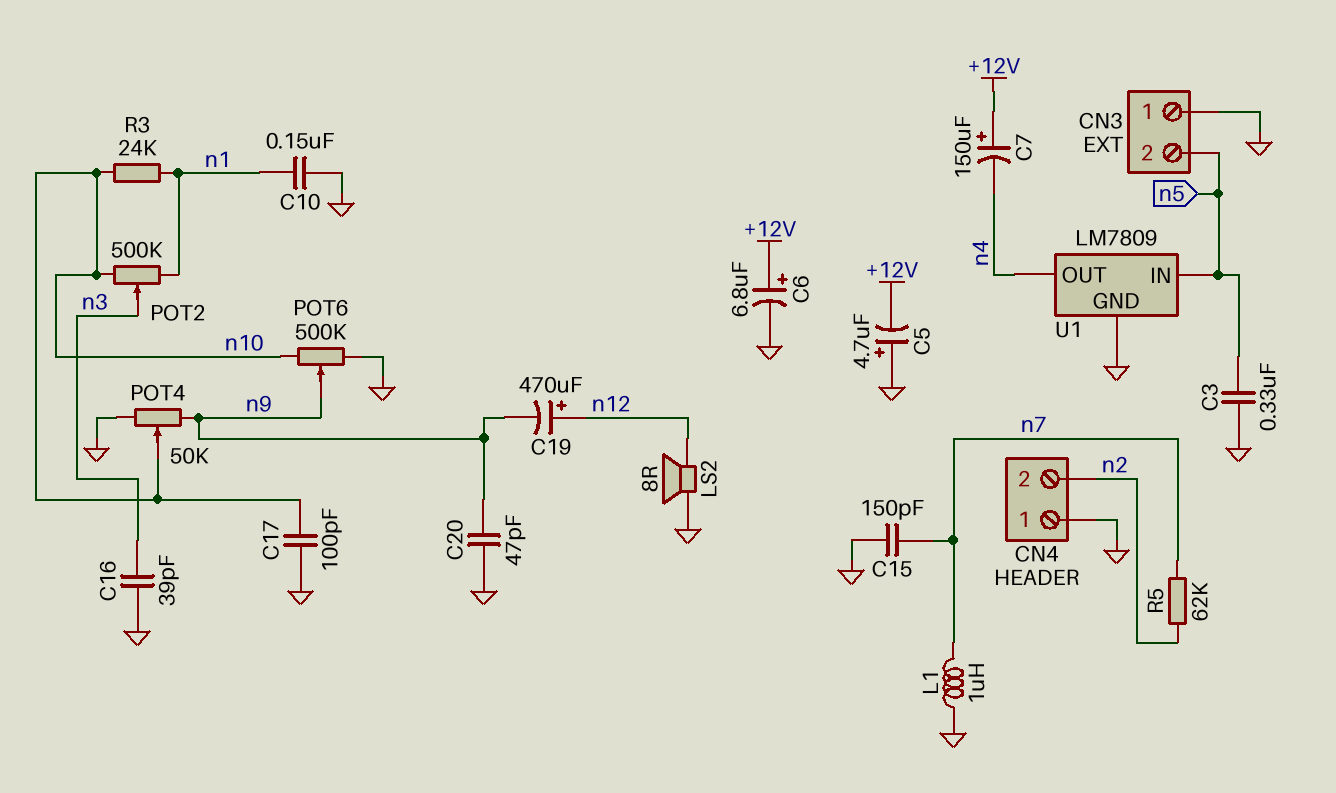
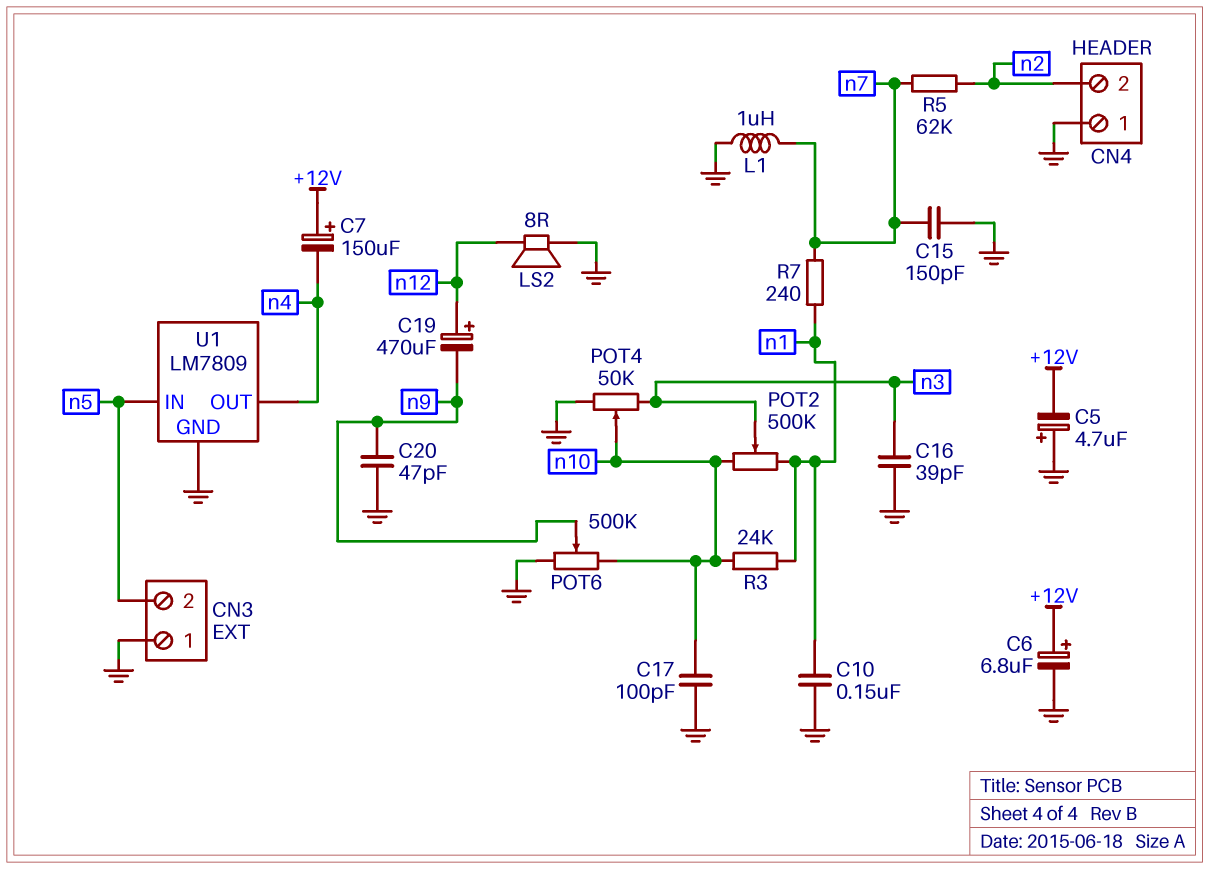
C3: 330nF (GND, n5) -> none
POT4: 50k (GND, n9, wiper n10) -> 50k (GND, n3, wiper n10)
R7: none -> 240 (n1, n7)

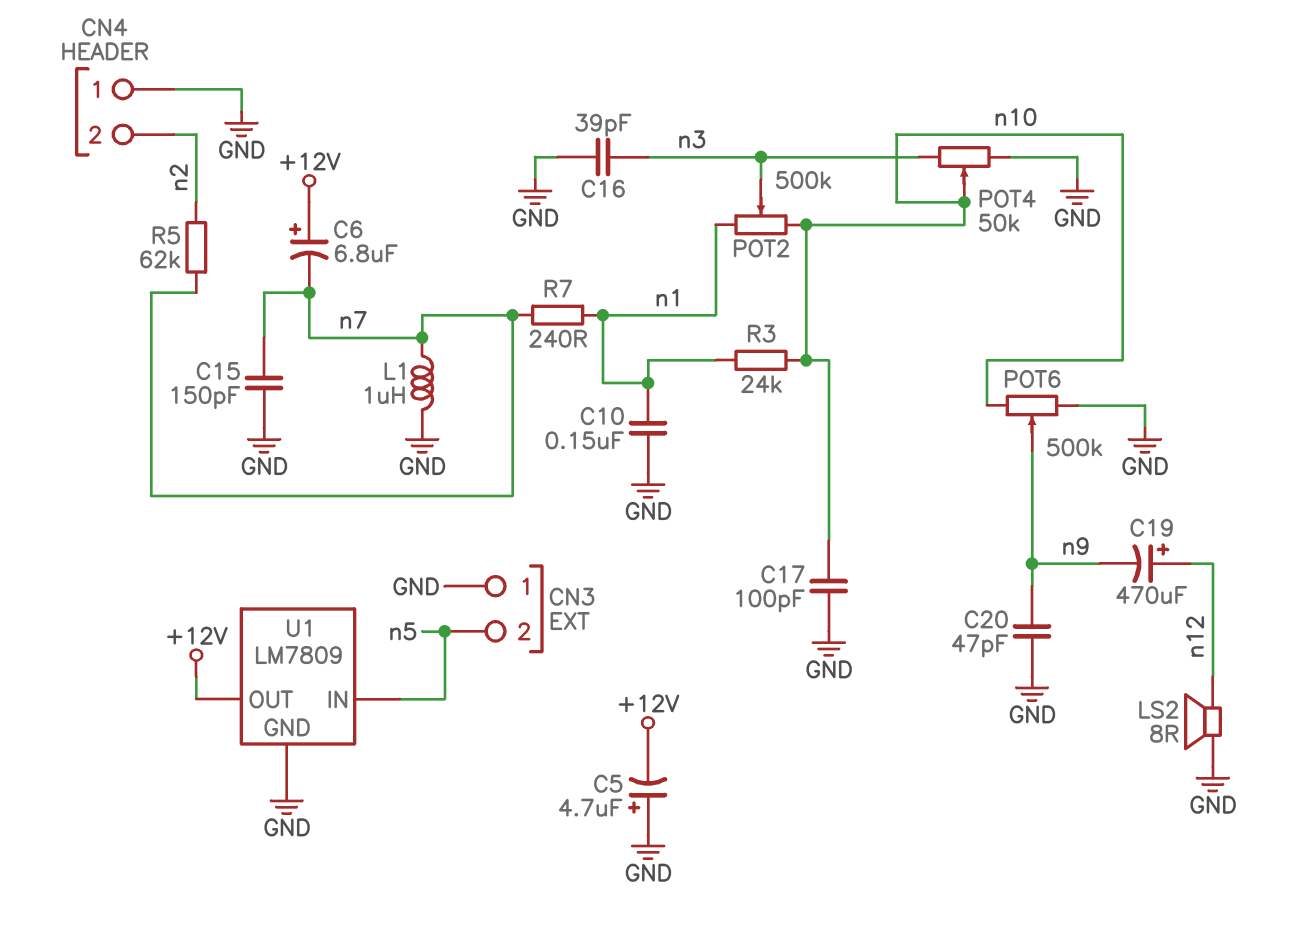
C6: 6.8uF (plus +12V, minus GND) -> 6.8uF (plus +12V, minus n7)
C7: 150uF (plus +12V, minus n4) -> none
U1 pin OUT: n4 -> +12V

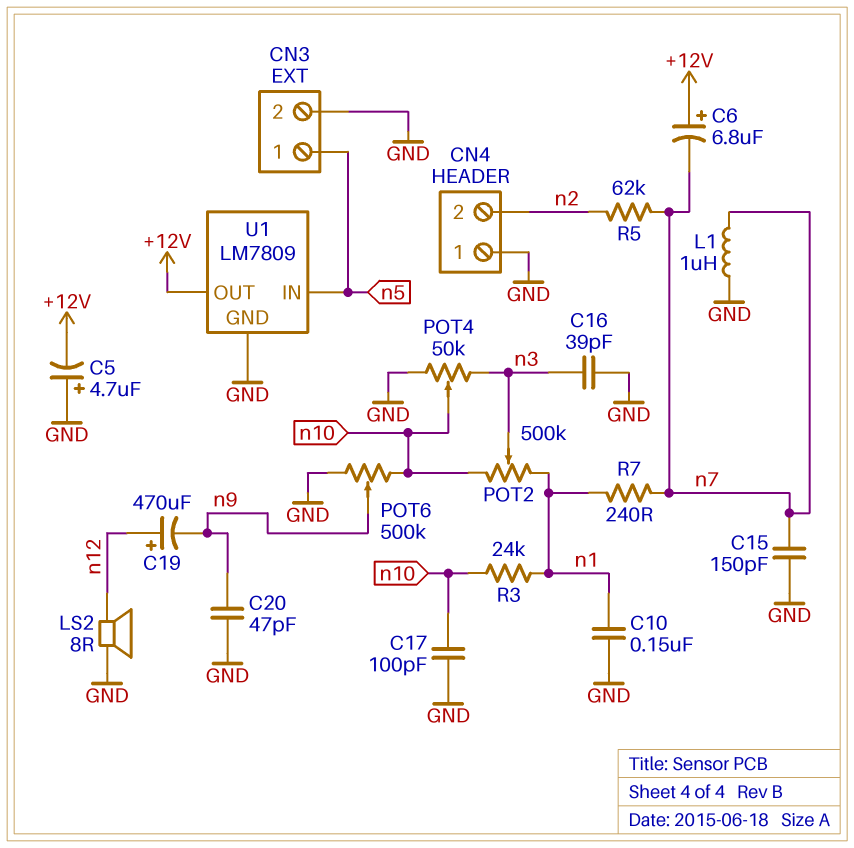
CN3 pin 1: GND -> n5
CN3 pin 2: n5 -> GND

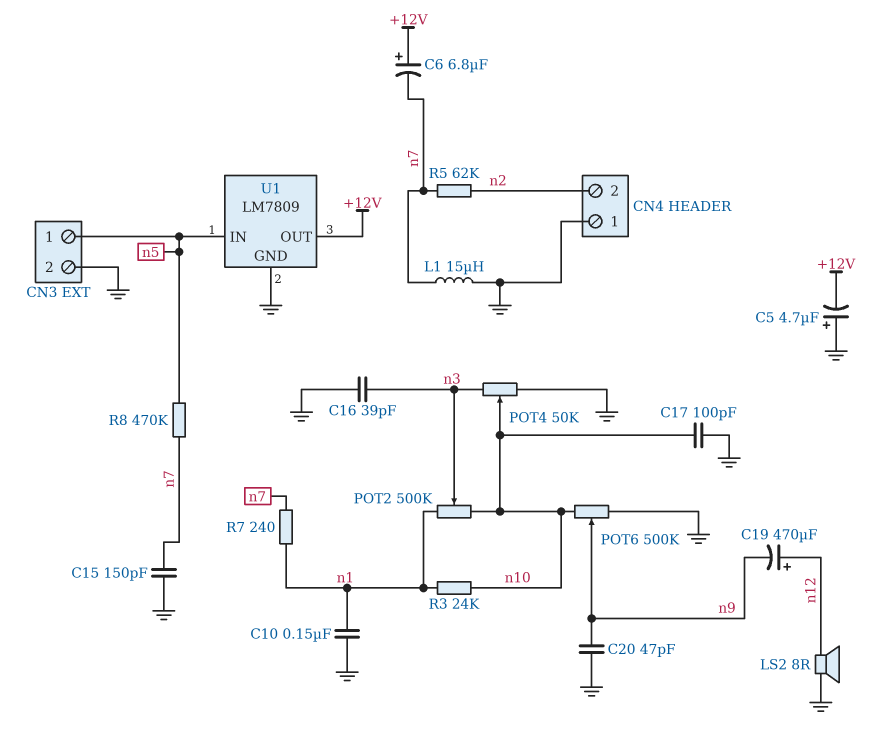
L1: 1uH (GND, n7) -> 15uH (GND, n7)
R8: none -> 470k (n5, n7)

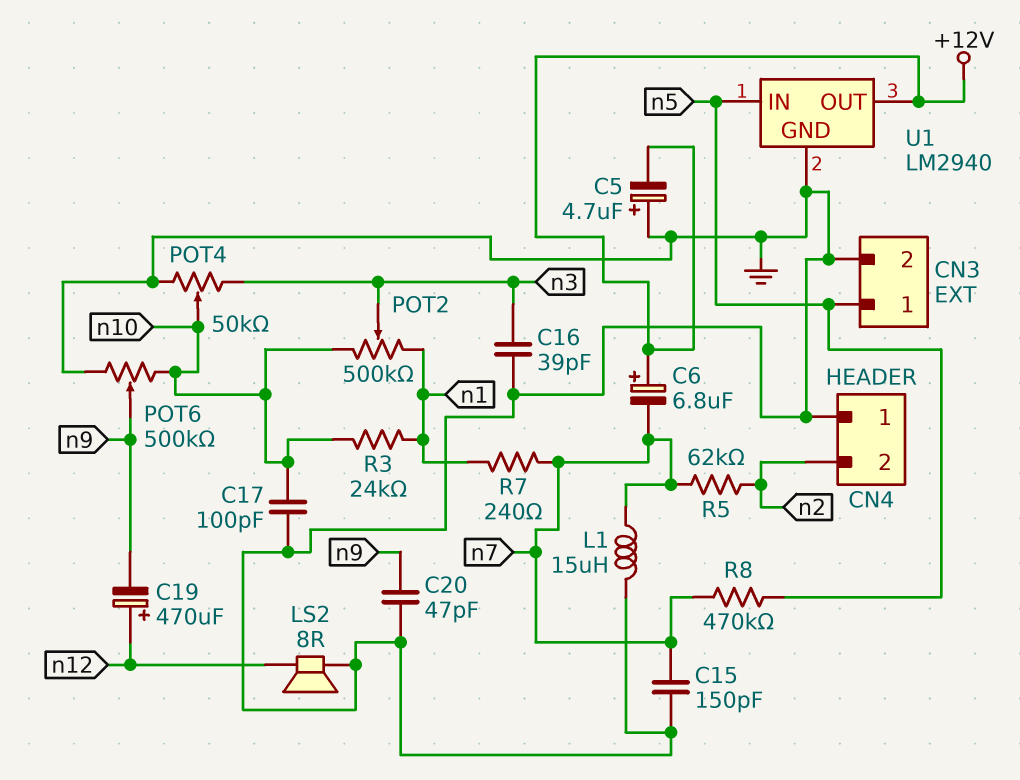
C10: 150nF (GND, n1) -> none
U1: LM7809 -> LM2940

